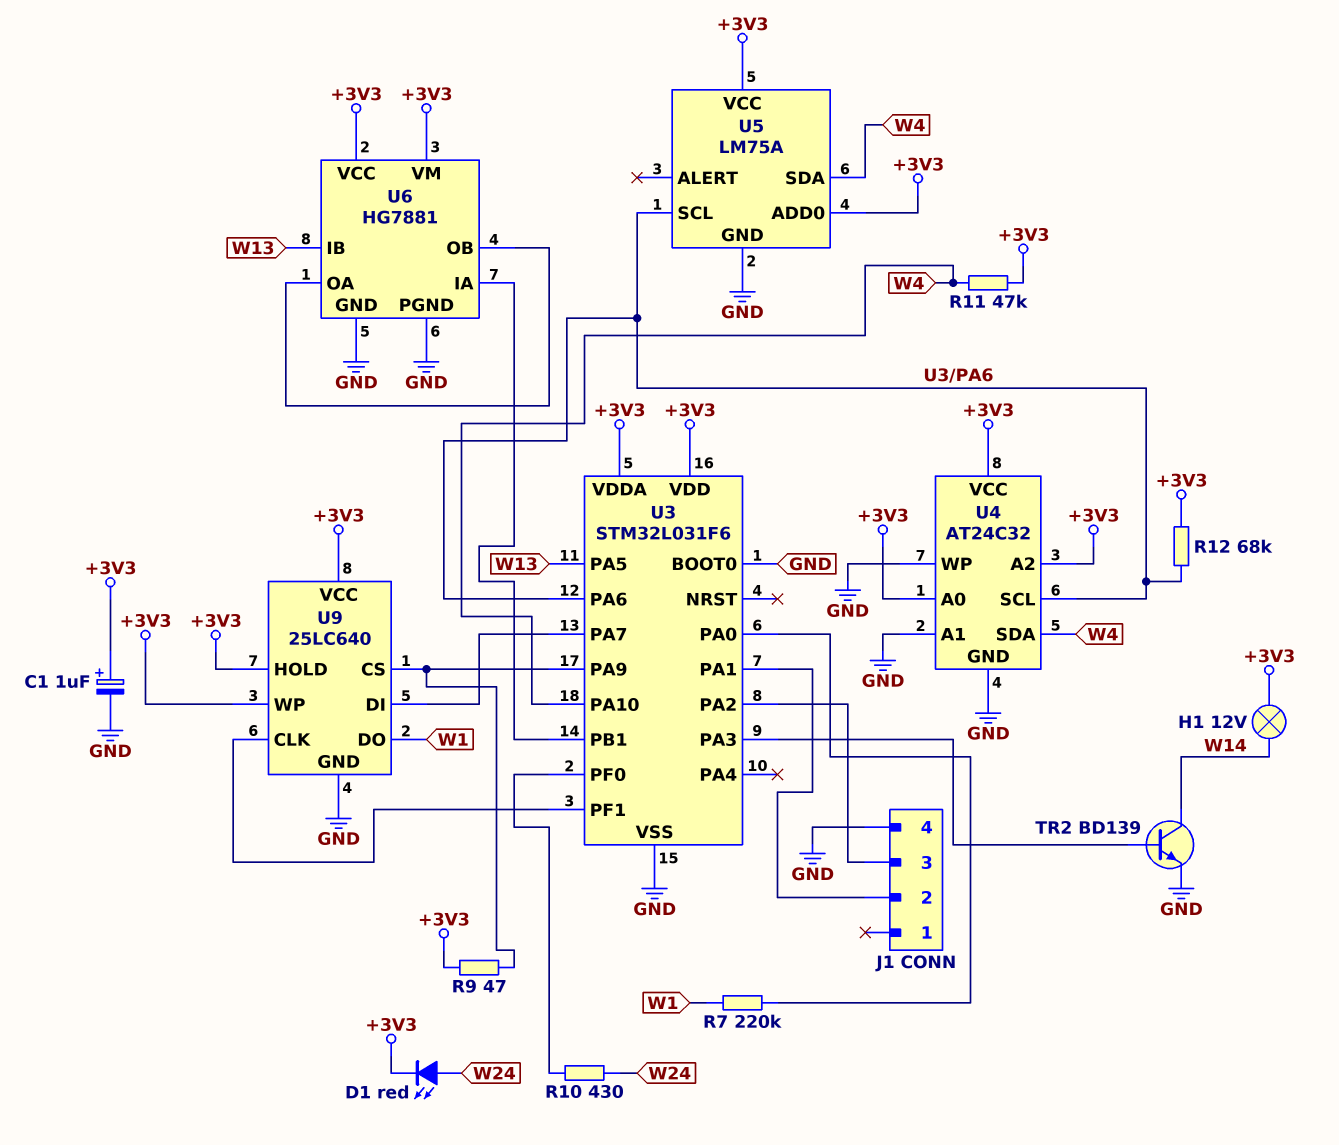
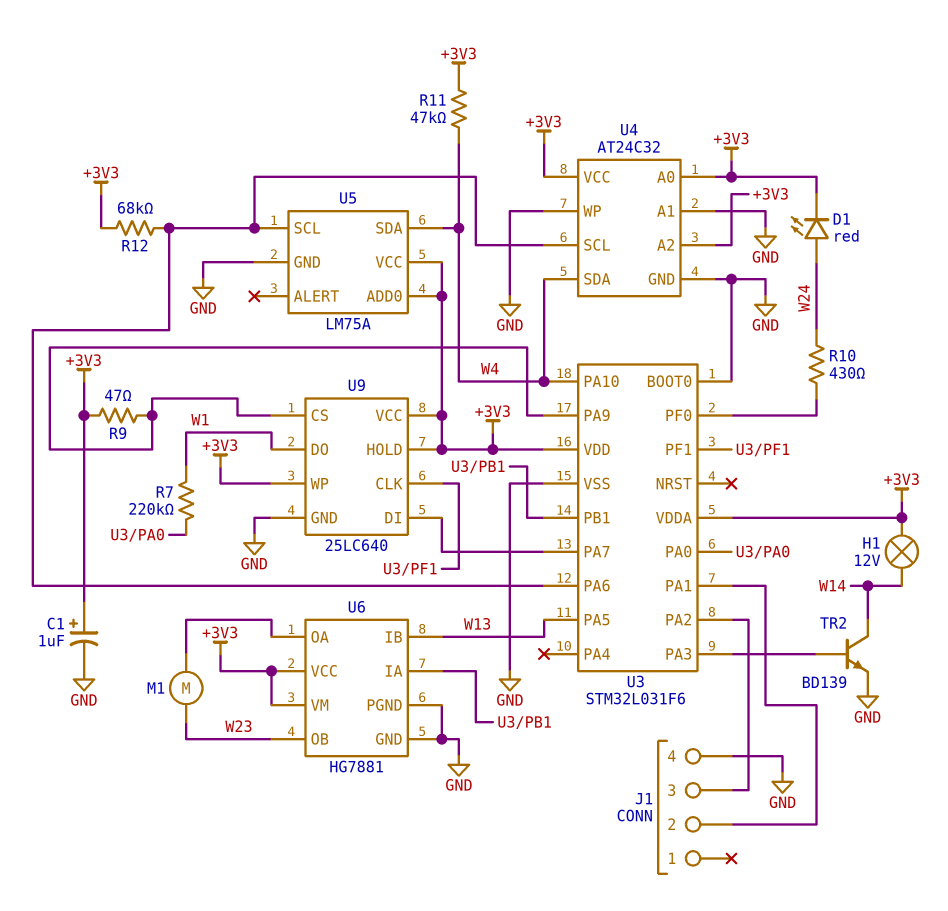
M1: none -> motor (U6/OA, W23)
U6 pin OB: U6/OA -> W23

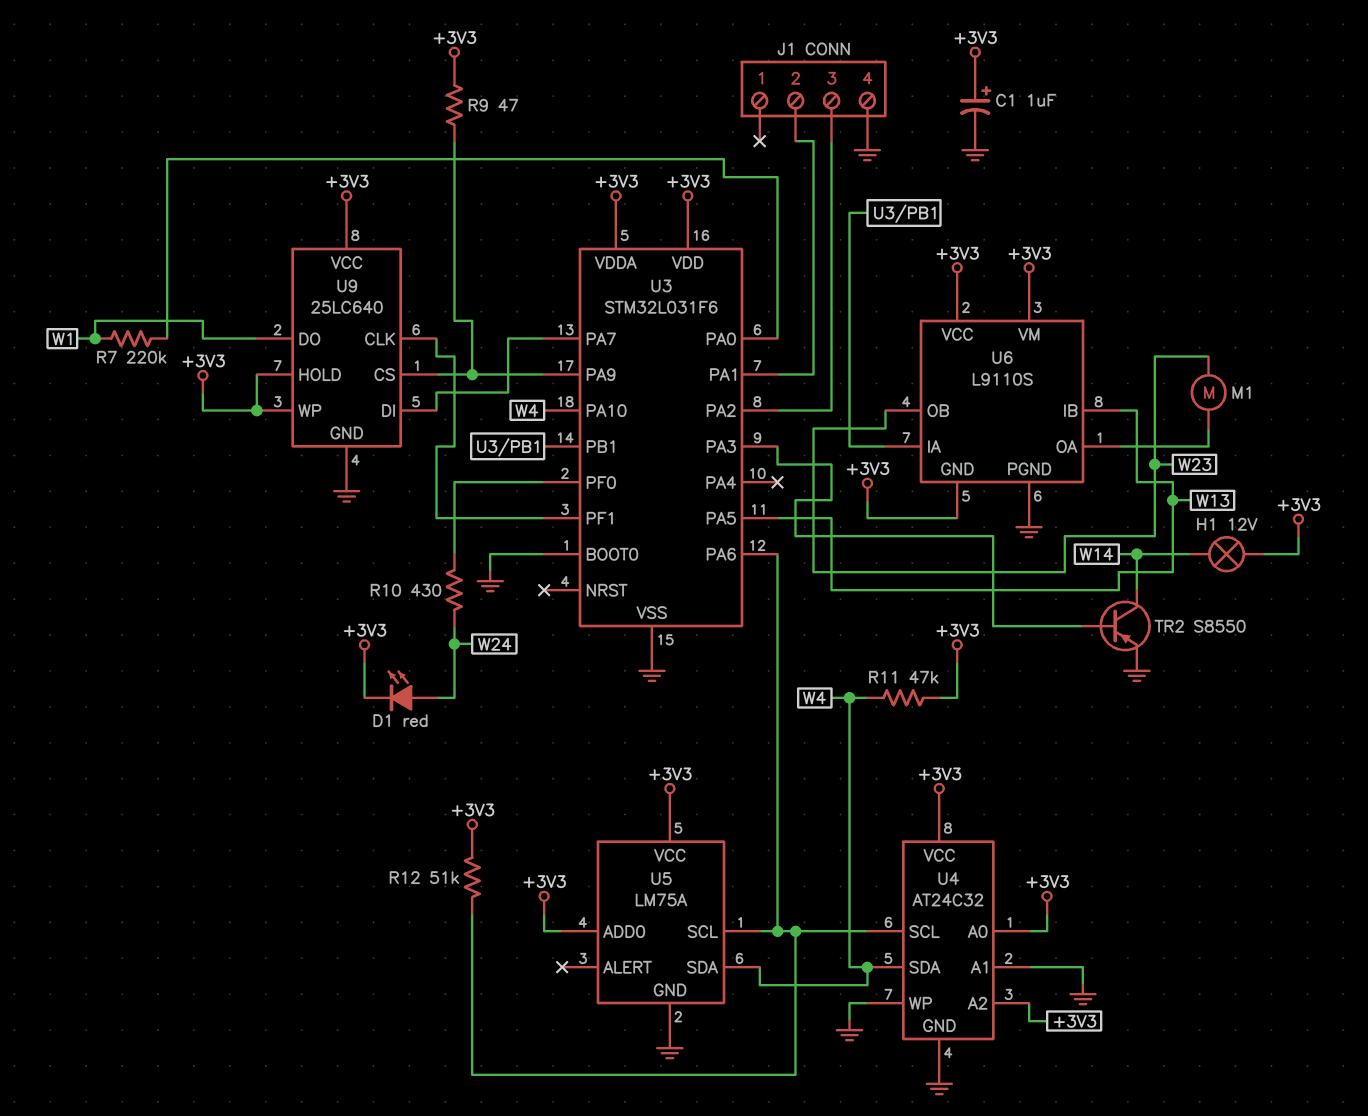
R12: 68k (+3V3, U3/PA6) -> 51k (+3V3, U3/PA6)
TR2: NPN BD139 (B U3/PA3, C W14, E GND) -> PNP S8550 (B U3/PA3, C W14, E GND)
U6: HG7881 -> L9110S
U6 pin GND: GND -> +3V3

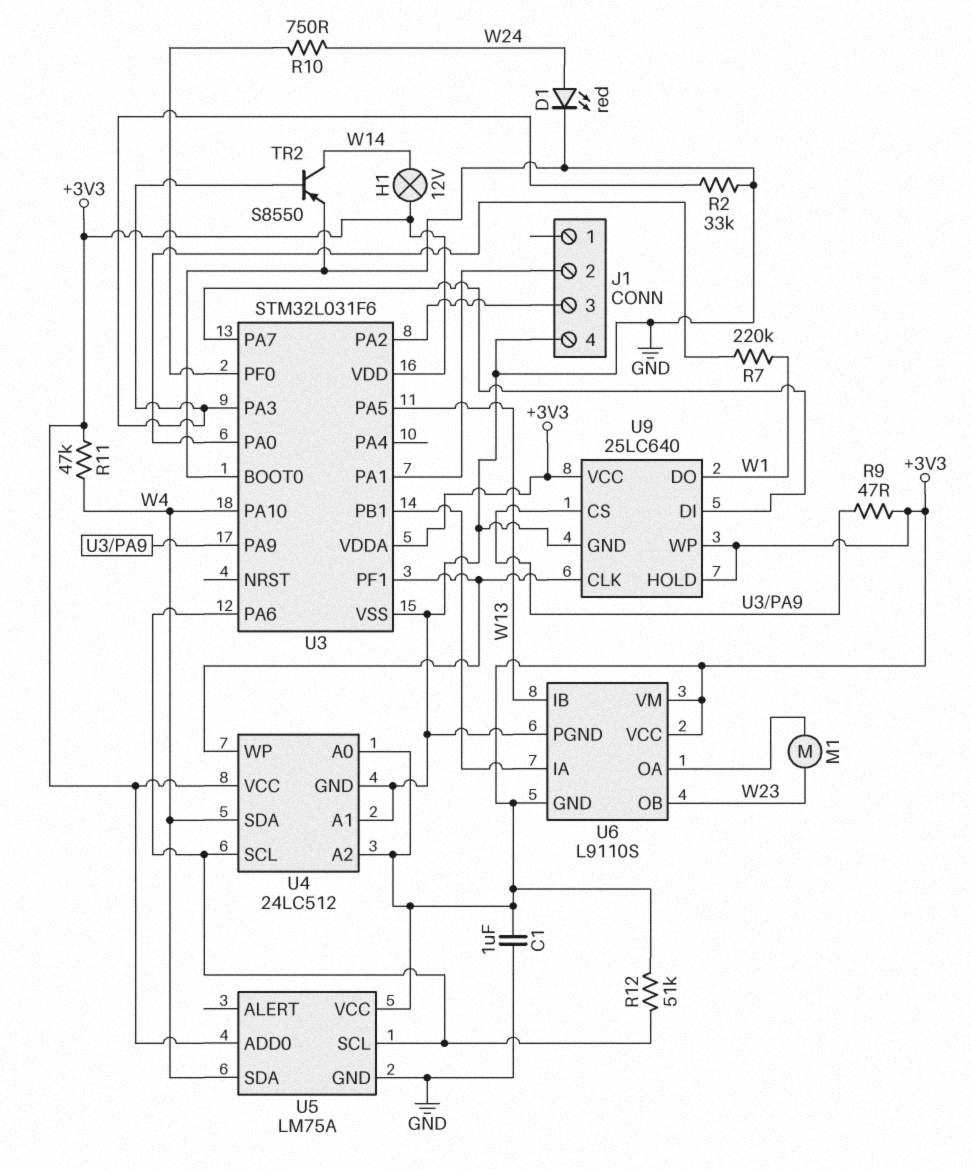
C1: 1uF (plus +3V3, minus GND) -> 1uF (+3V3, GND)
D1: LED red (A W24, K +3V3) -> LED red (A W24, K GND)
R2: none -> 33k (GND, U3/PA3)
R10: 430 (U3/PF0, W24) -> 750 (U3/PF0, W24)
U4: AT24C32 -> 24LC512
U4 pin WP: GND -> U3/PF1

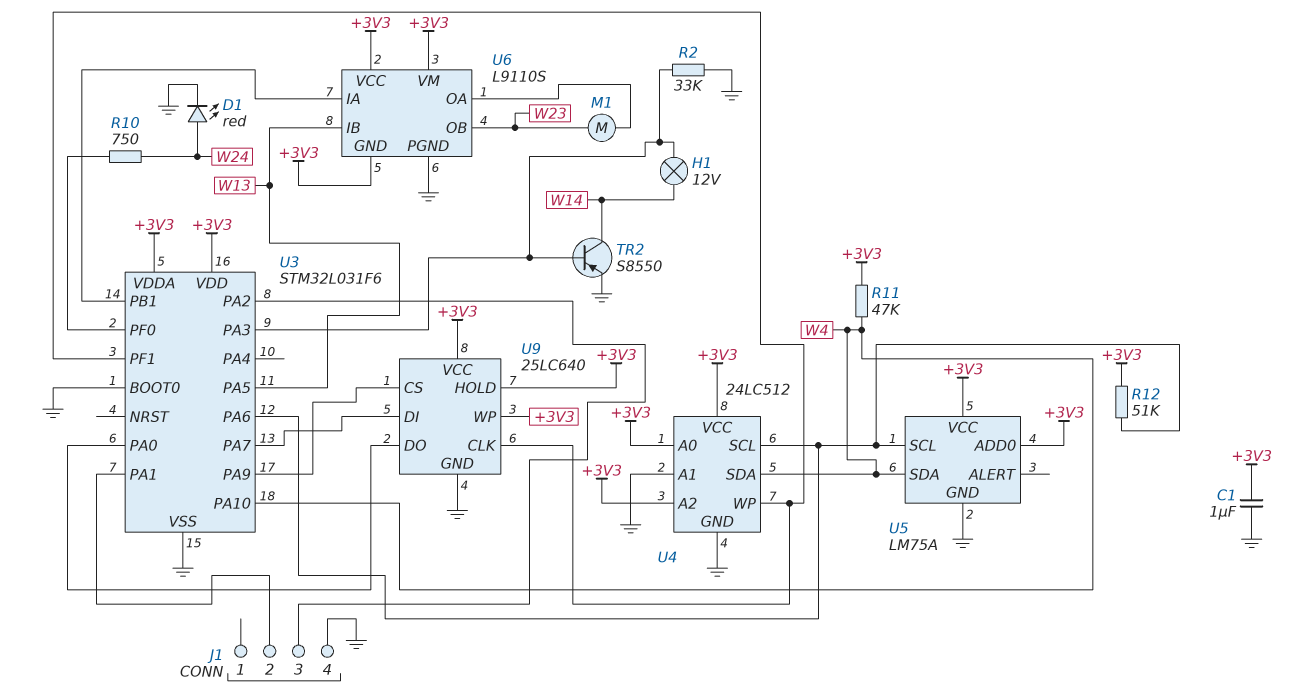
H1: lamp 12V (+3V3, W14) -> lamp 12V (U3/PA3, W14)
R7: 220k (U3/PA0, W1) -> none
R9: 47 (+3V3, U3/PA9) -> none
U9 pin DO: W1 -> U3/PA0

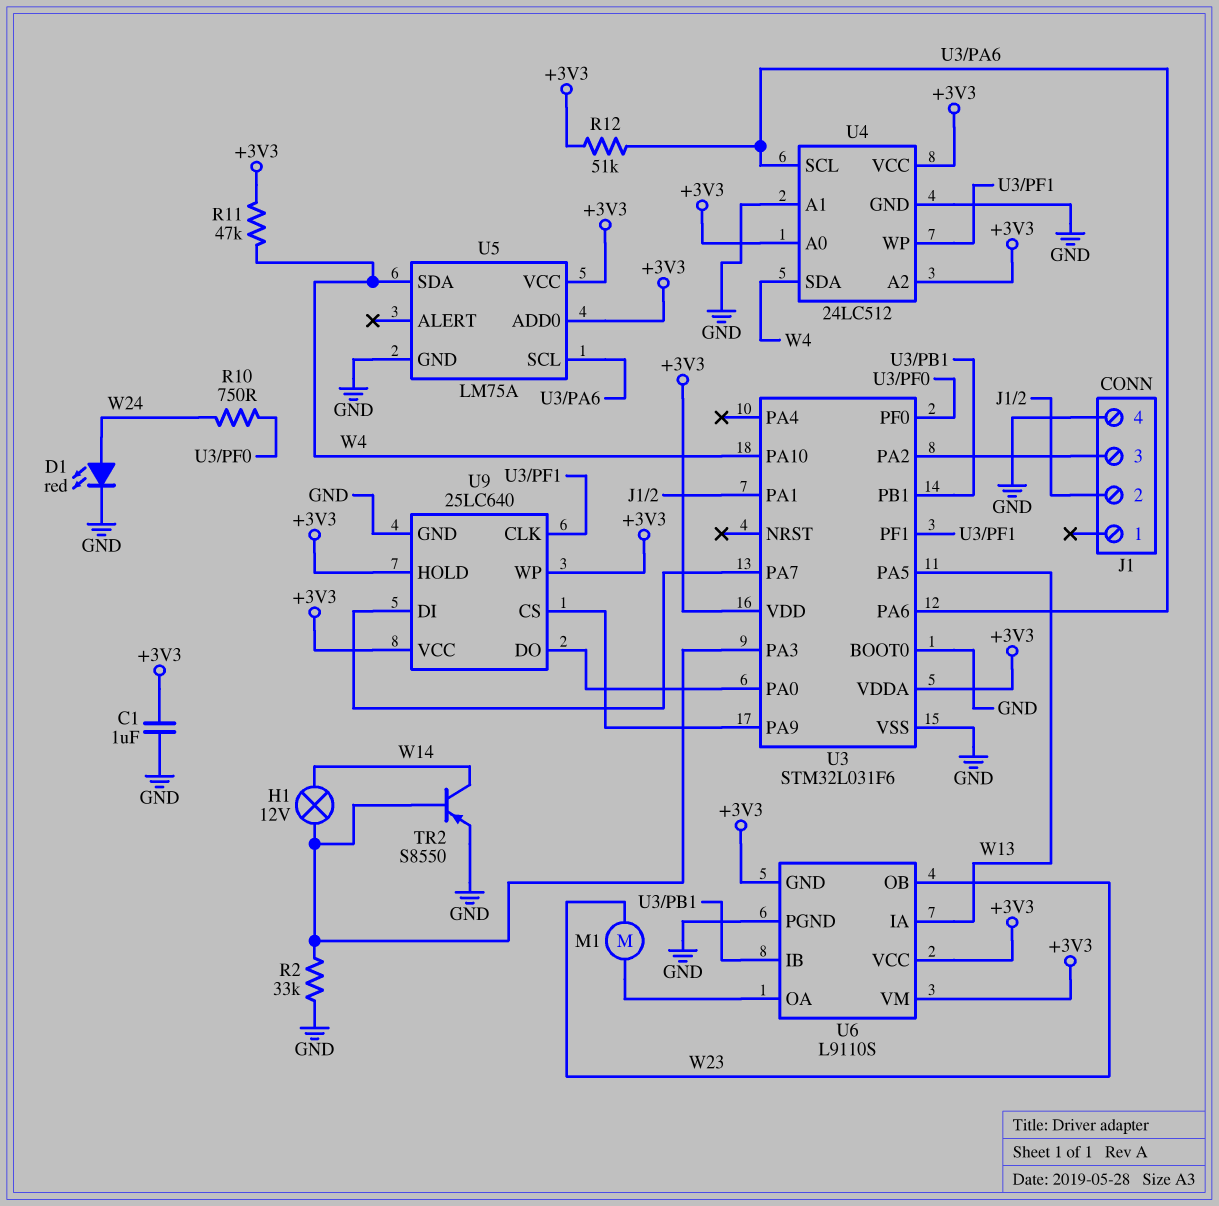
U6 pin IA: U3/PB1 -> W13
U6 pin IB: W13 -> U3/PB1

